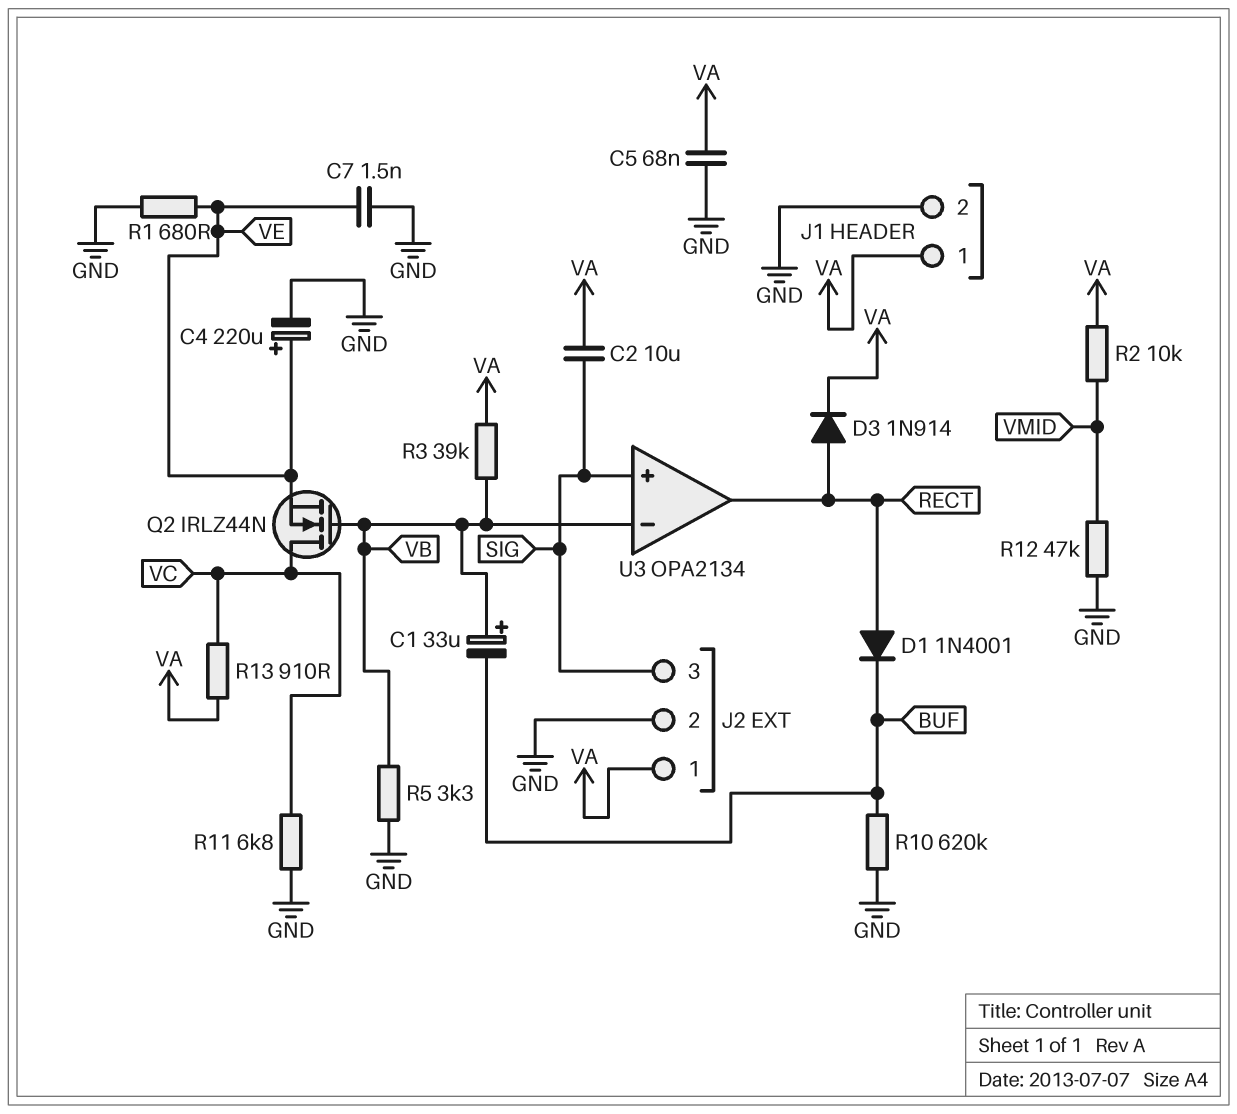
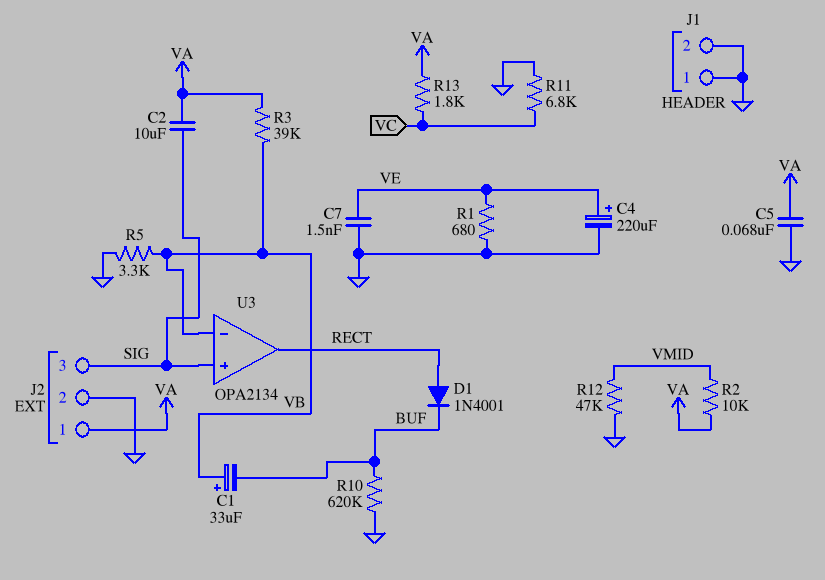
D3: diode 1N914 (A RECT, K VA) -> none
J1 pin 1: VA -> GND
Q2: NMOS IRLZ44N (G VB, D VC, S VE) -> none
R13: 910 (VA, VC) -> 1.8k (VA, VC)

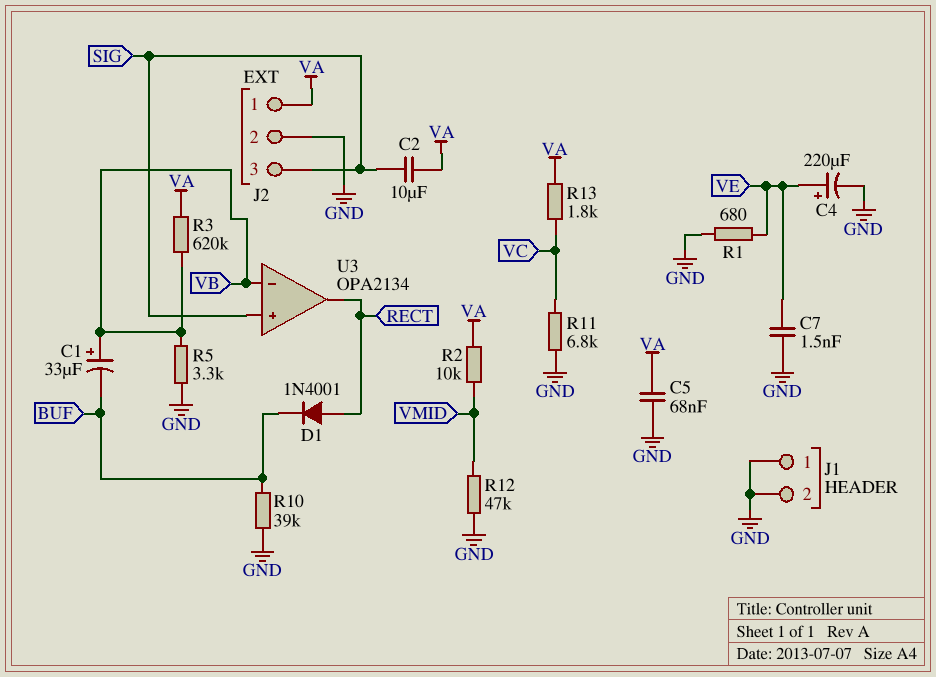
R3: 39k (VA, VB) -> 620k (VA, VB)
R10: 620k (BUF, GND) -> 39k (BUF, GND)

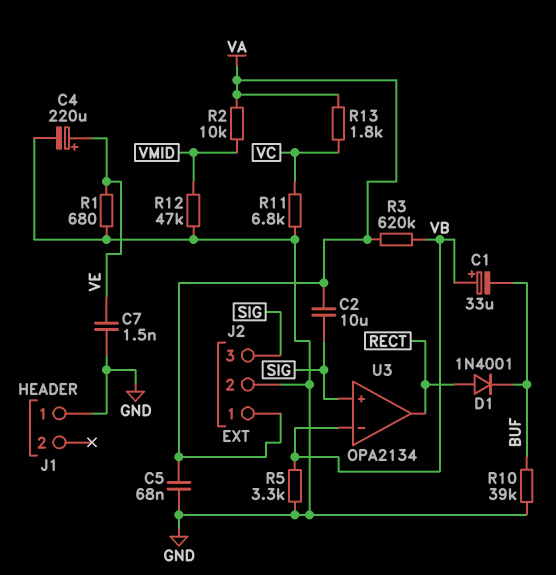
J1 pin 2: GND -> none

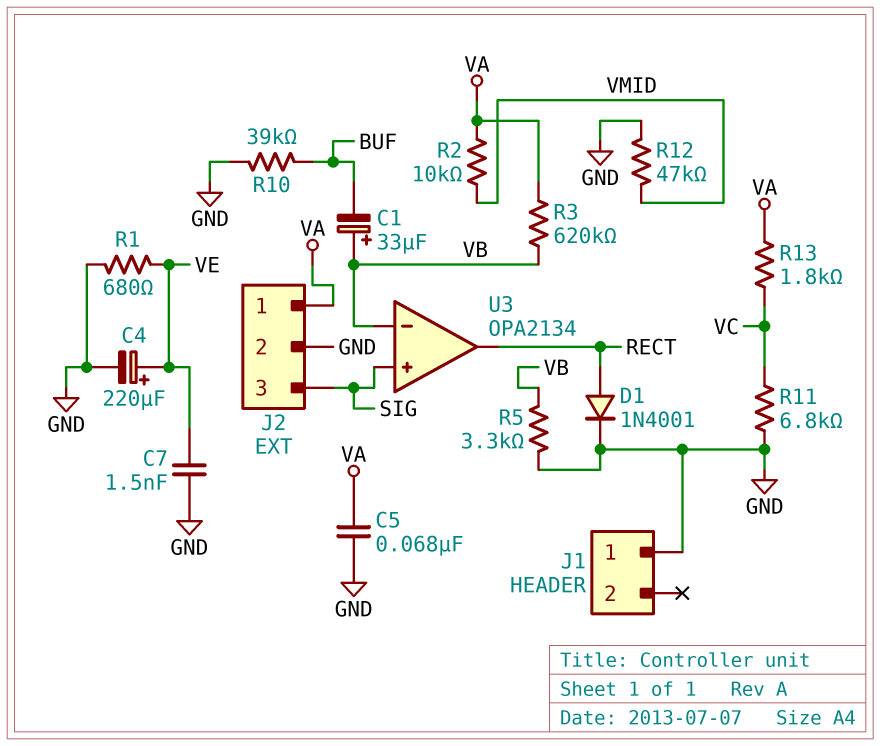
C2: 10uF (SIG, VA) -> none
D1: diode 1N4001 (A RECT, K BUF) -> diode 1N4001 (A RECT, K GND)

